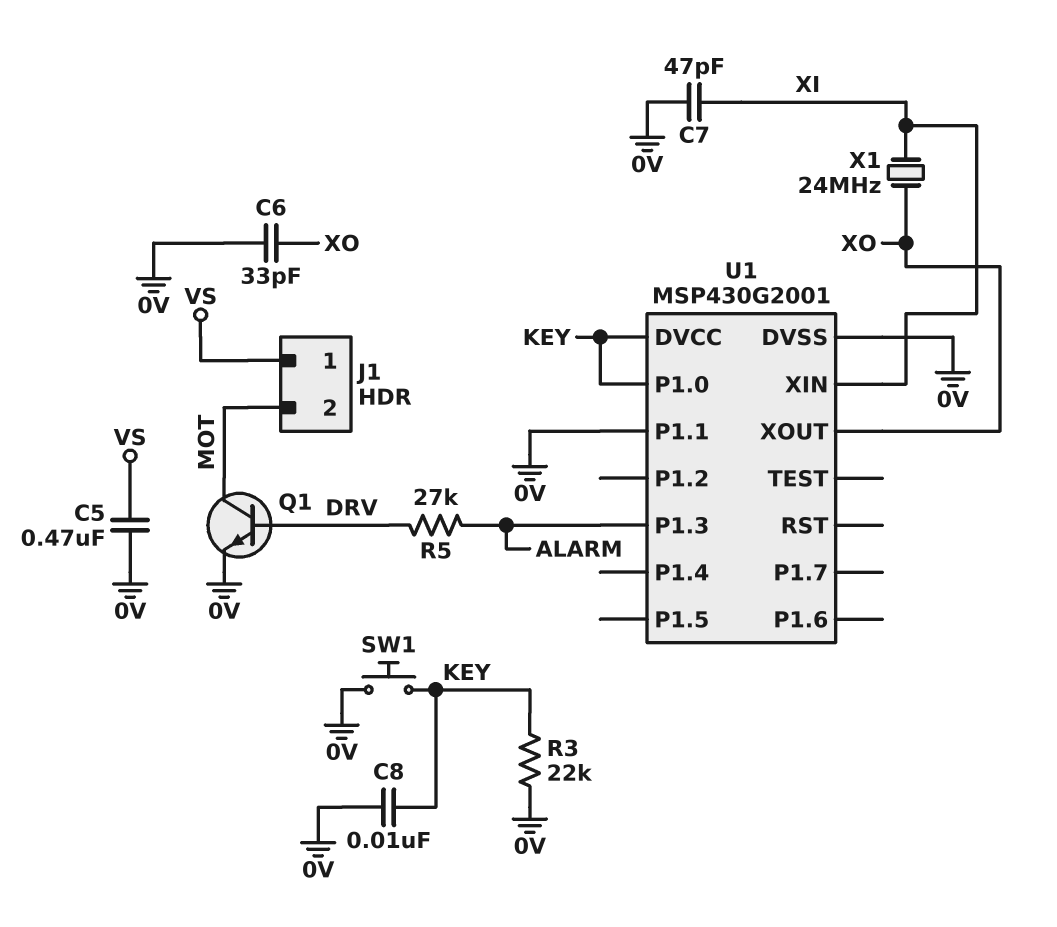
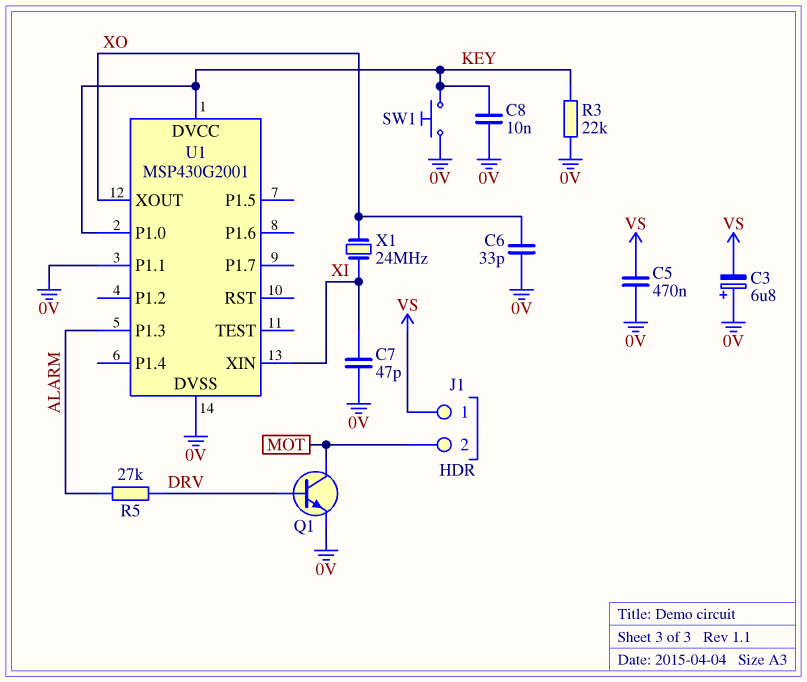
C3: none -> 6.8uF (plus 0V, minus VS)

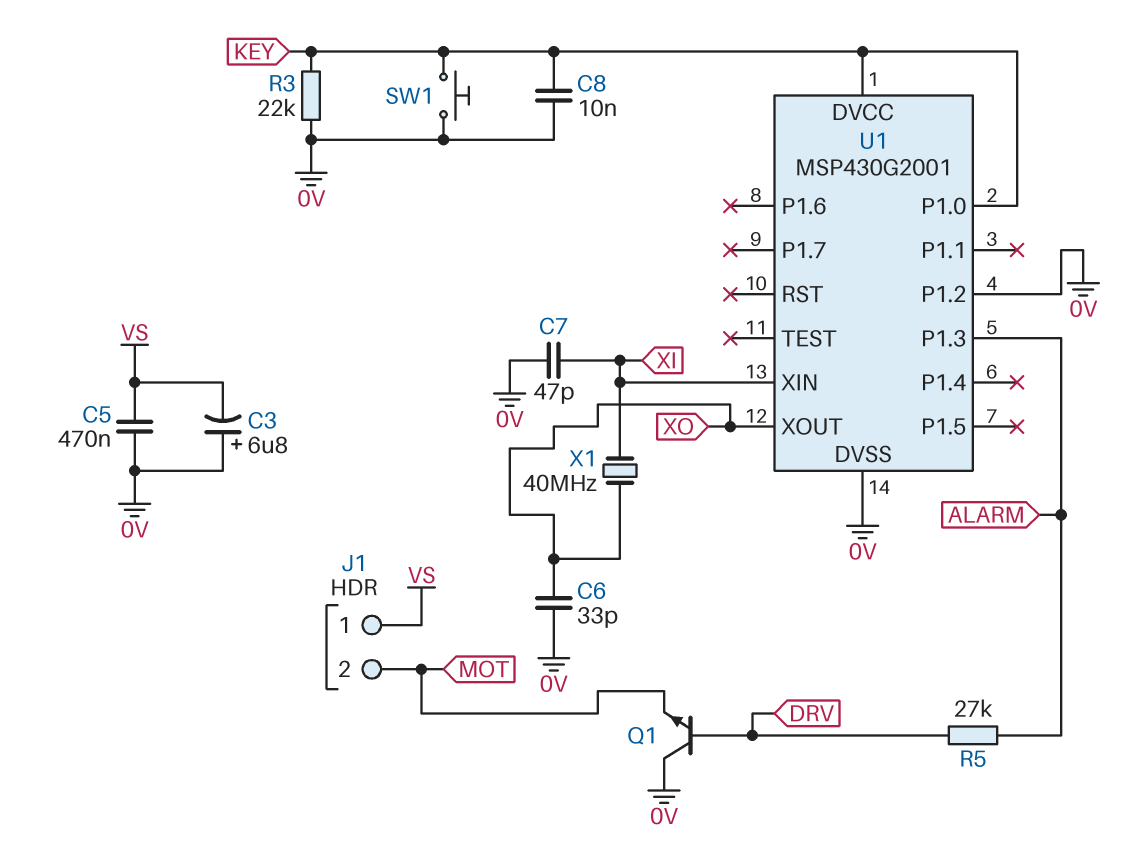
Q1: NPN (B DRV, C MOT, E 0V) -> NPN (B DRV, C 0V, E MOT)
U1 pin P1.1: 0V -> none
U1 pin P1.2: none -> 0V
X1: 24MHz (XI, XO) -> 40MHz (XI, XO)

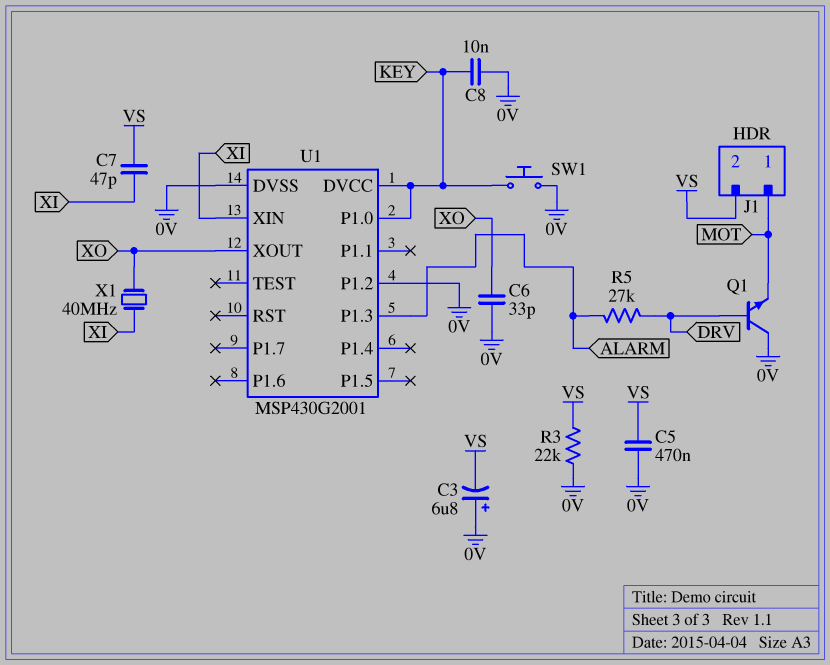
C7: 47pF (0V, XI) -> 47pF (VS, XI)
J1 pin 1: VS -> MOT
J1 pin 2: MOT -> VS
R3: 22k (0V, KEY) -> 22k (0V, VS)

